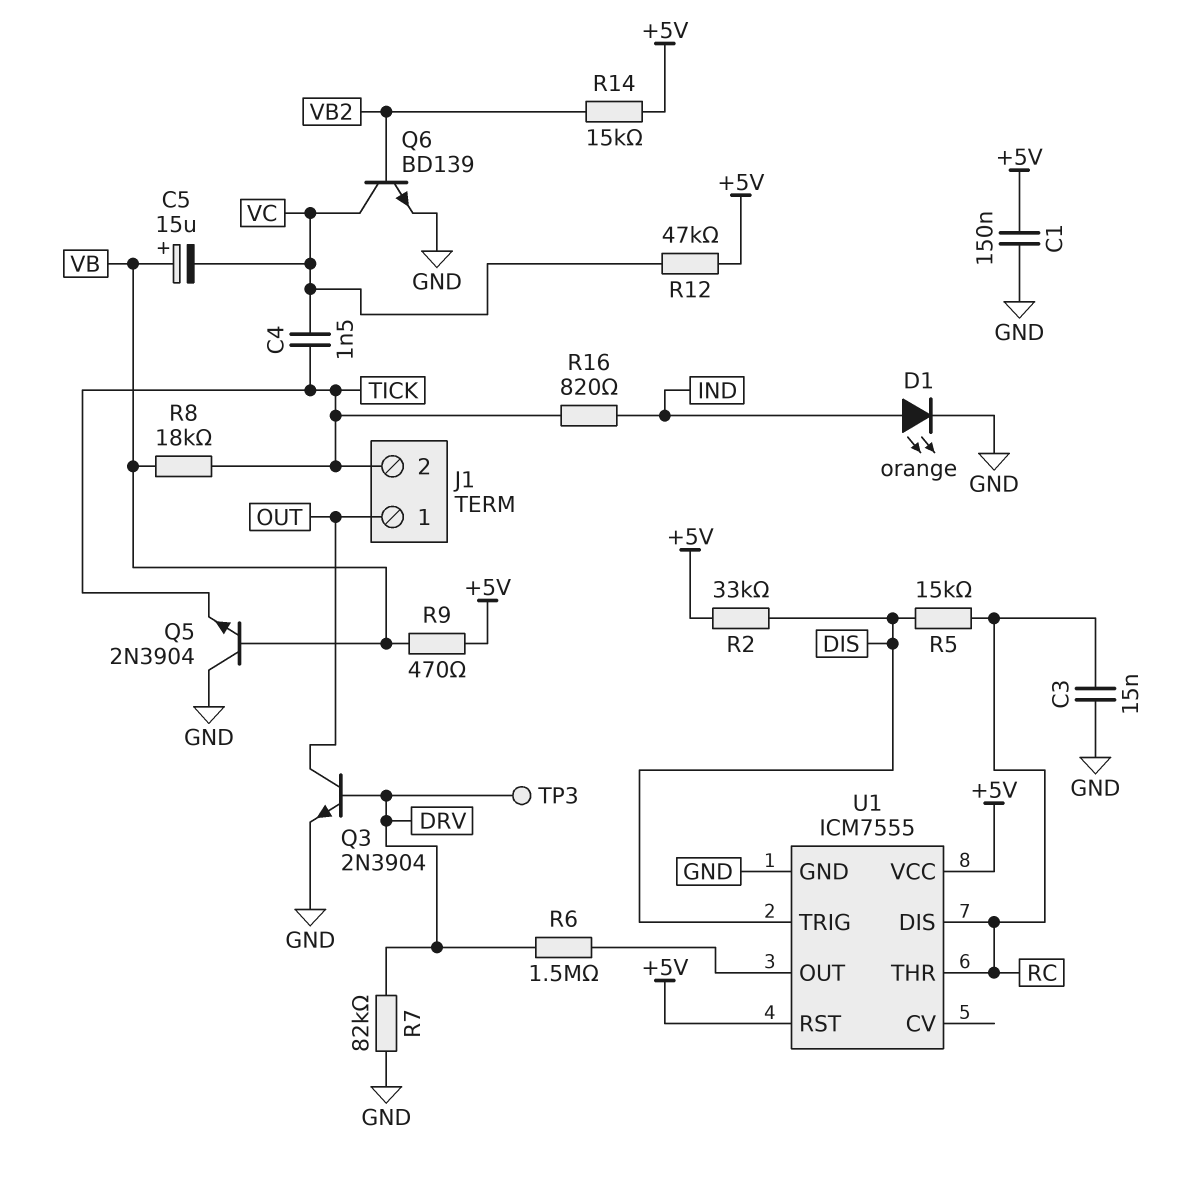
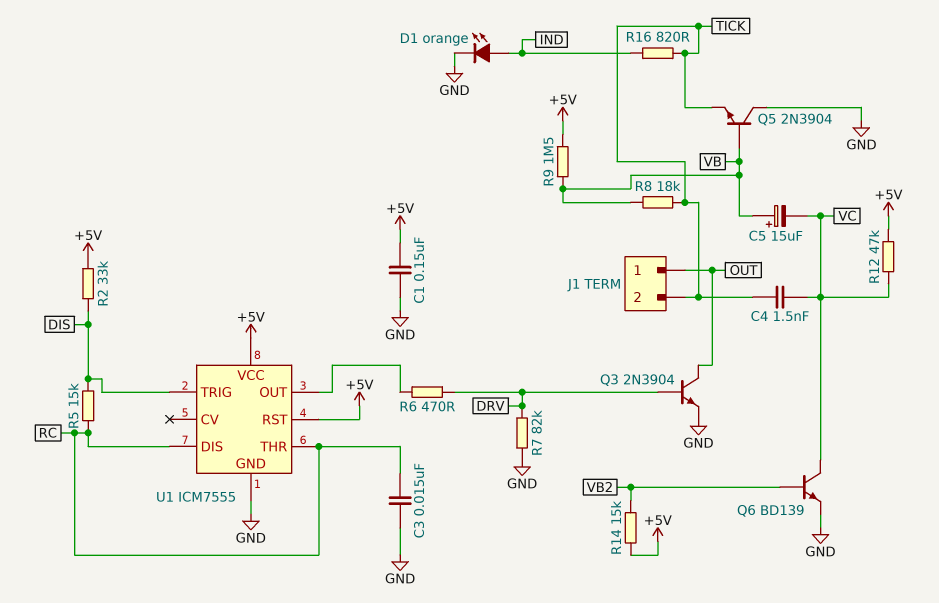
R6: 1.5M (DRV, U1/OUT) -> 470 (DRV, U1/OUT)
R9: 470 (+5V, VB) -> 1.5M (+5V, VB)
TP3: test point (DRV) -> none

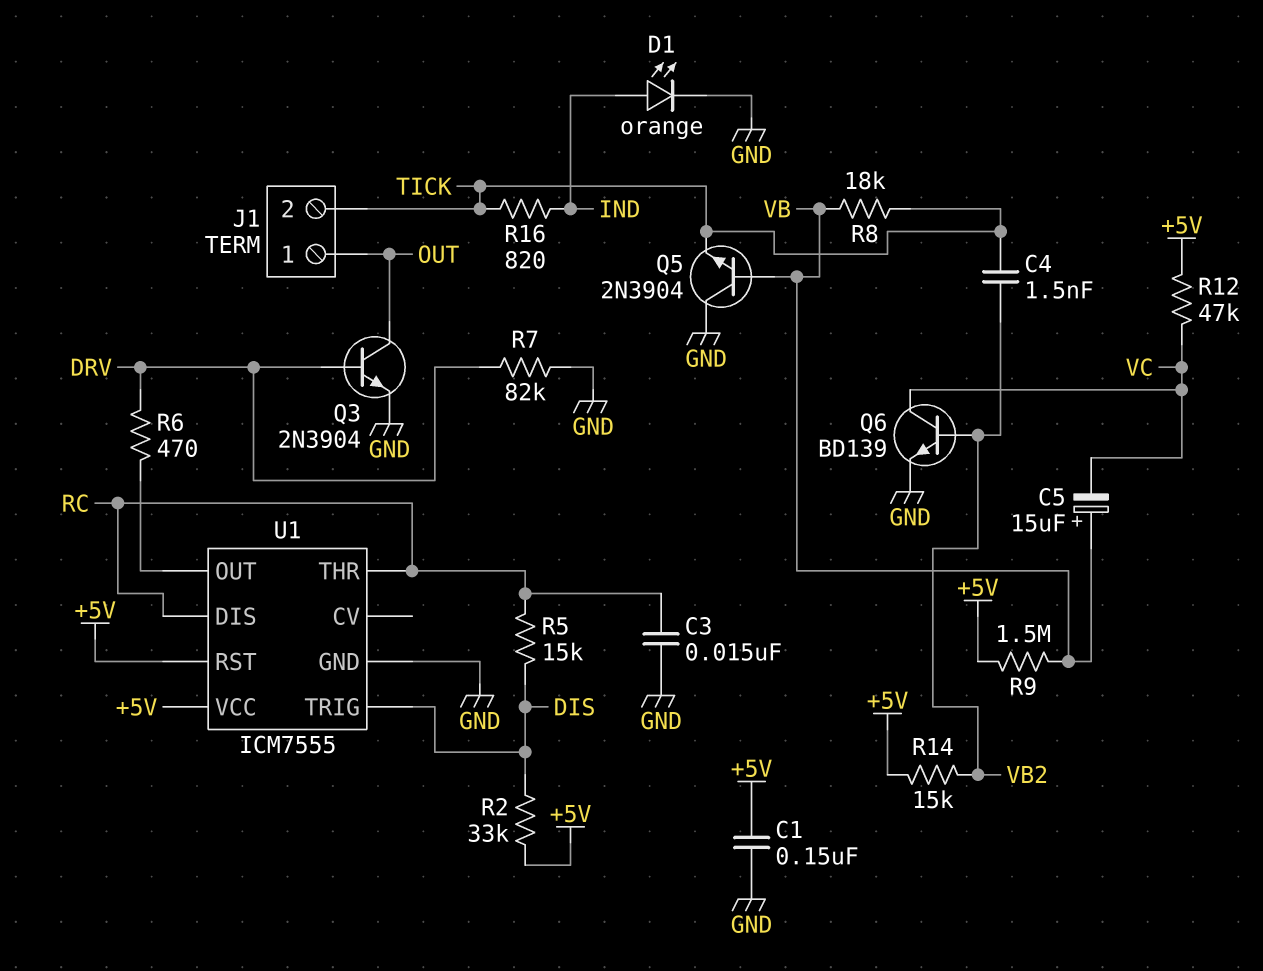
C4: 1.5nF (TICK, VC) -> 1.5nF (TICK, VB2)

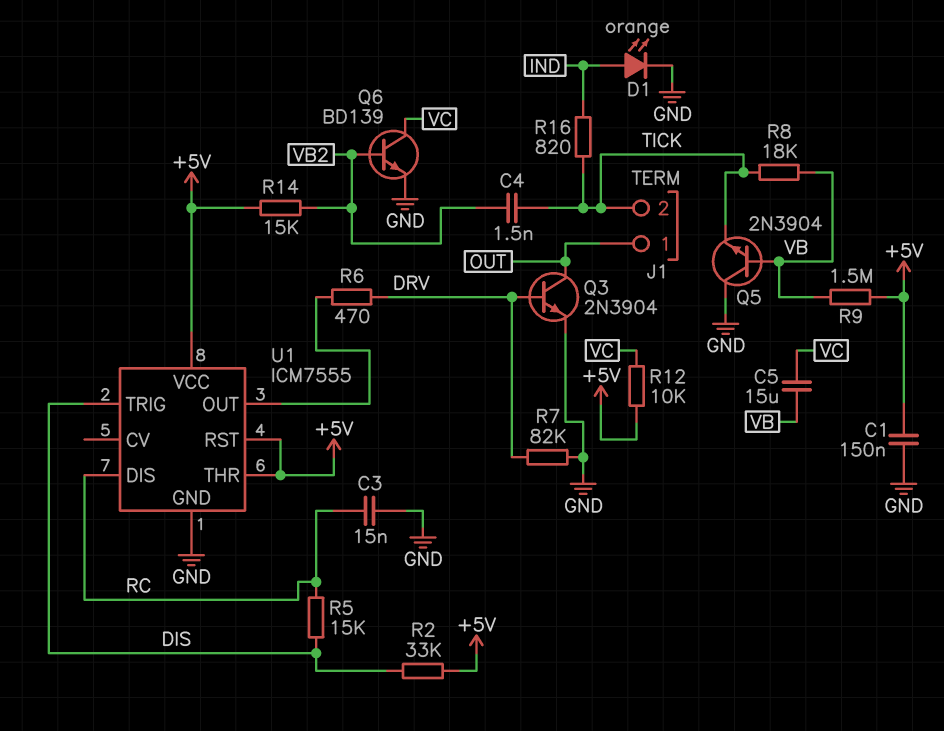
C5: 15uF (plus VB, minus VC) -> 15uF (VB, VC)
R12: 47k (+5V, VC) -> 10k (+5V, VC)
U1 pin THR: RC -> +5V

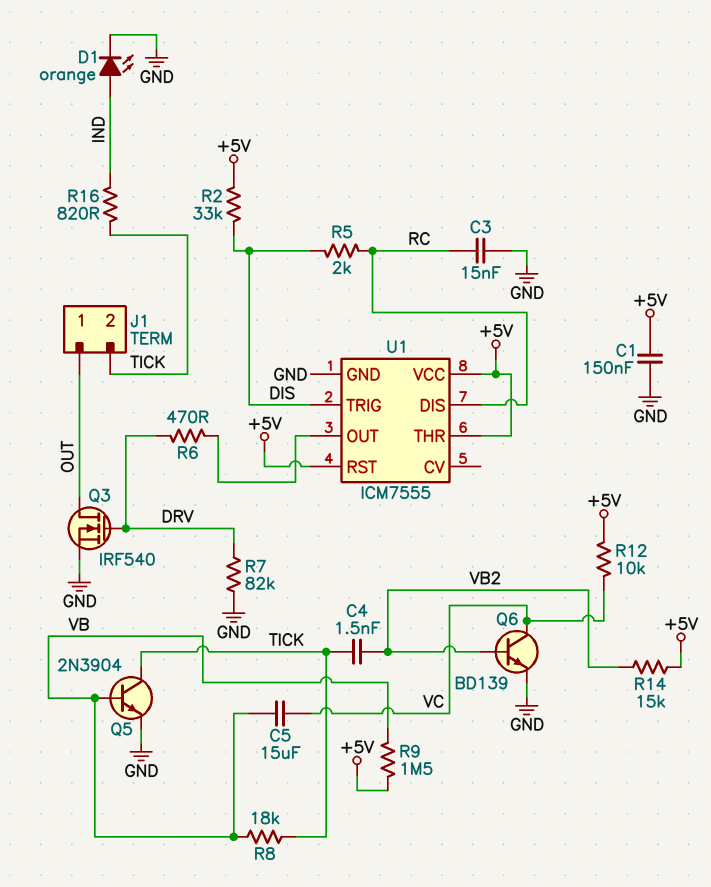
Q3: NPN 2N3904 (B DRV, C OUT, E GND) -> NMOS IRF540 (G DRV, D OUT, S GND)
Q5: NPN 2N3904 (B VB, C GND, E TICK) -> NPN 2N3904 (B VB, C TICK, E GND)
R5: 15k (DIS, RC) -> 2k (DIS, RC)

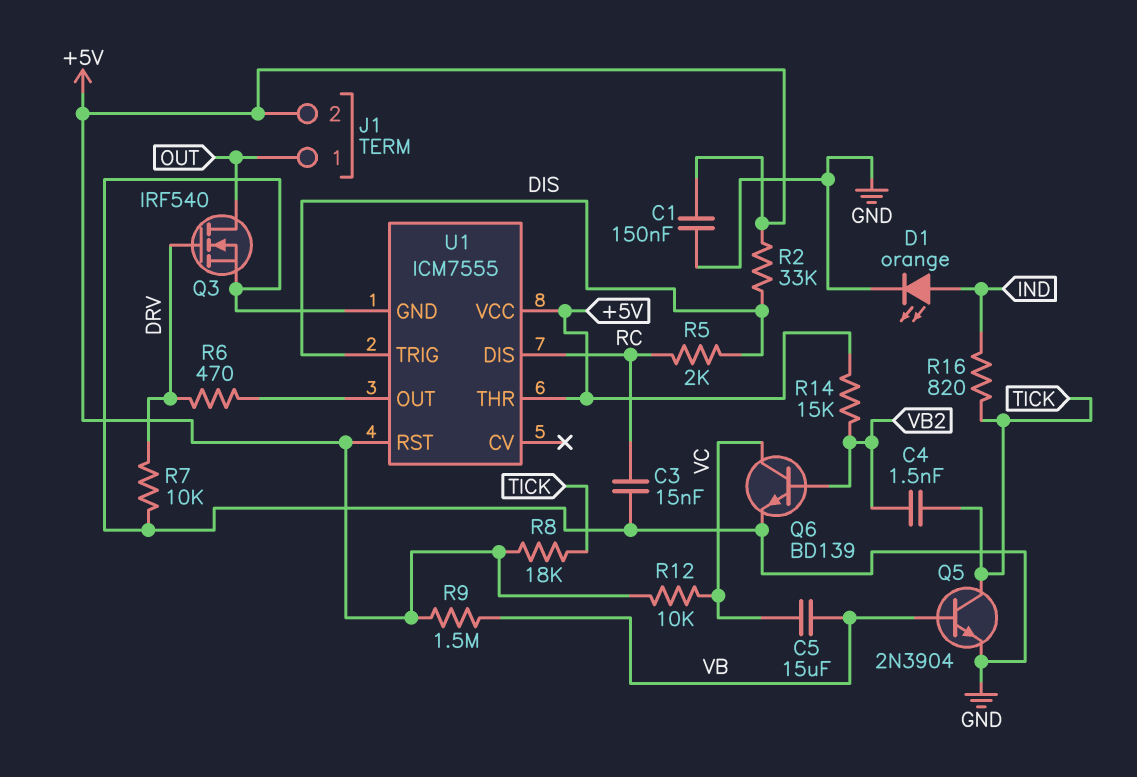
J1 pin 2: TICK -> +5V
R7: 82k (DRV, GND) -> 10k (DRV, GND)
R8: 18k (TICK, VB) -> 18k (+5V, TICK)

